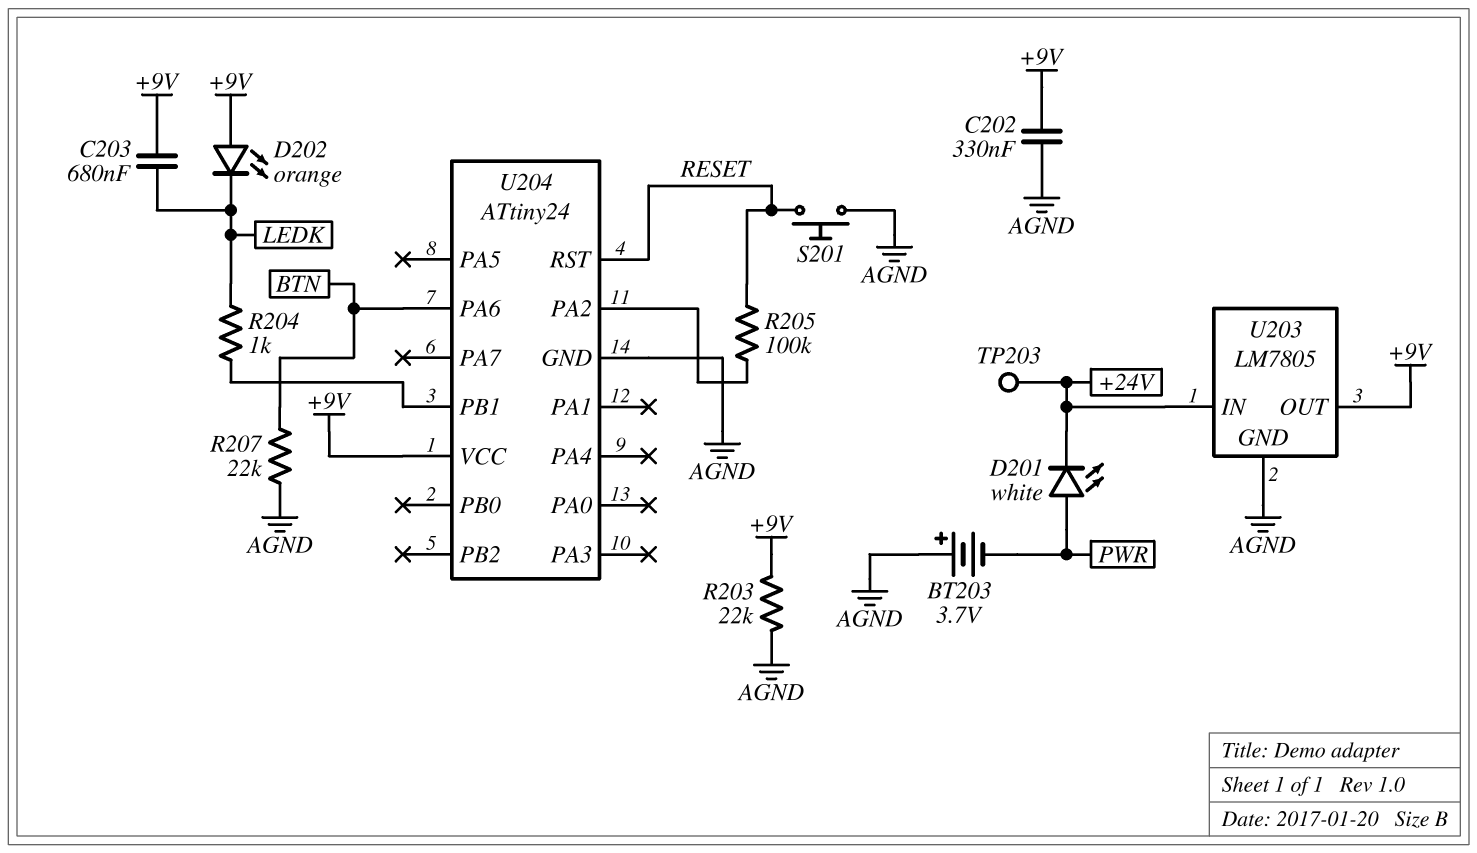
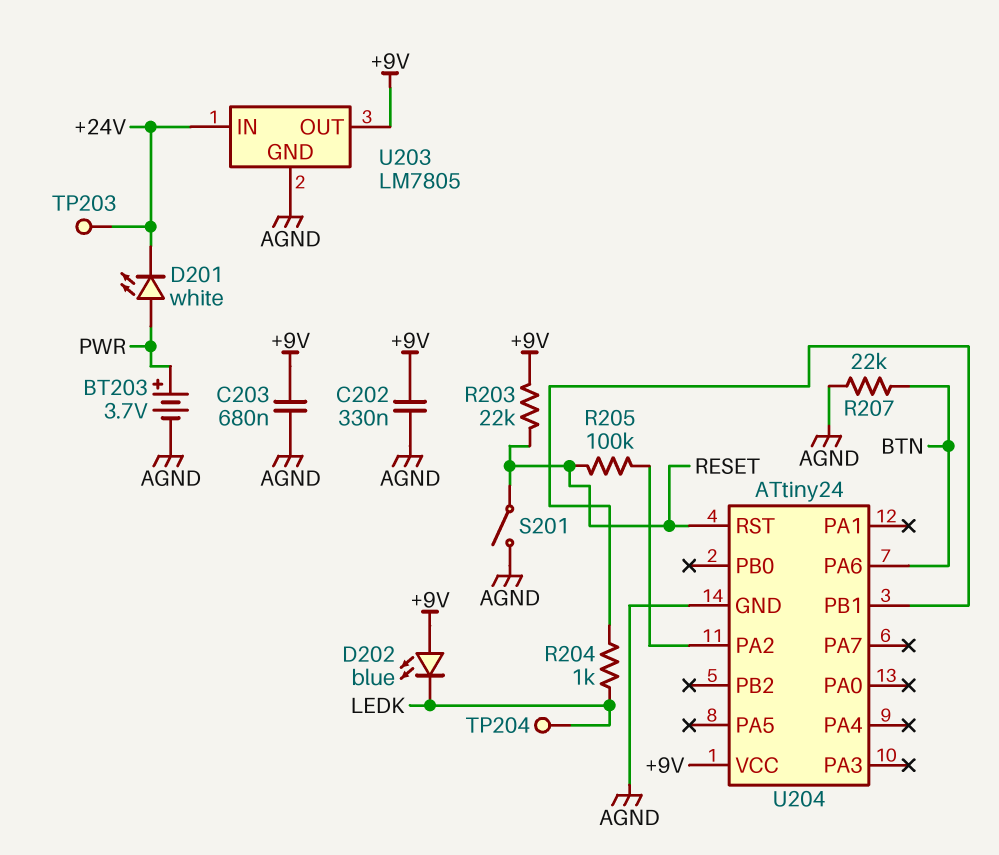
BT203: 3.7V (plus AGND, minus PWR) -> 3.7V (plus PWR, minus AGND)
C203: 680nF (+9V, LEDK) -> 680nF (+9V, AGND)
D202: LED orange (A +9V, K LEDK) -> LED blue (A +9V, K LEDK)
R203: 22k (+9V, AGND) -> 22k (+9V, RESET)
S201: button (AGND, RESET) -> switch (AGND, RESET)
TP204: none -> test point (LEDK)

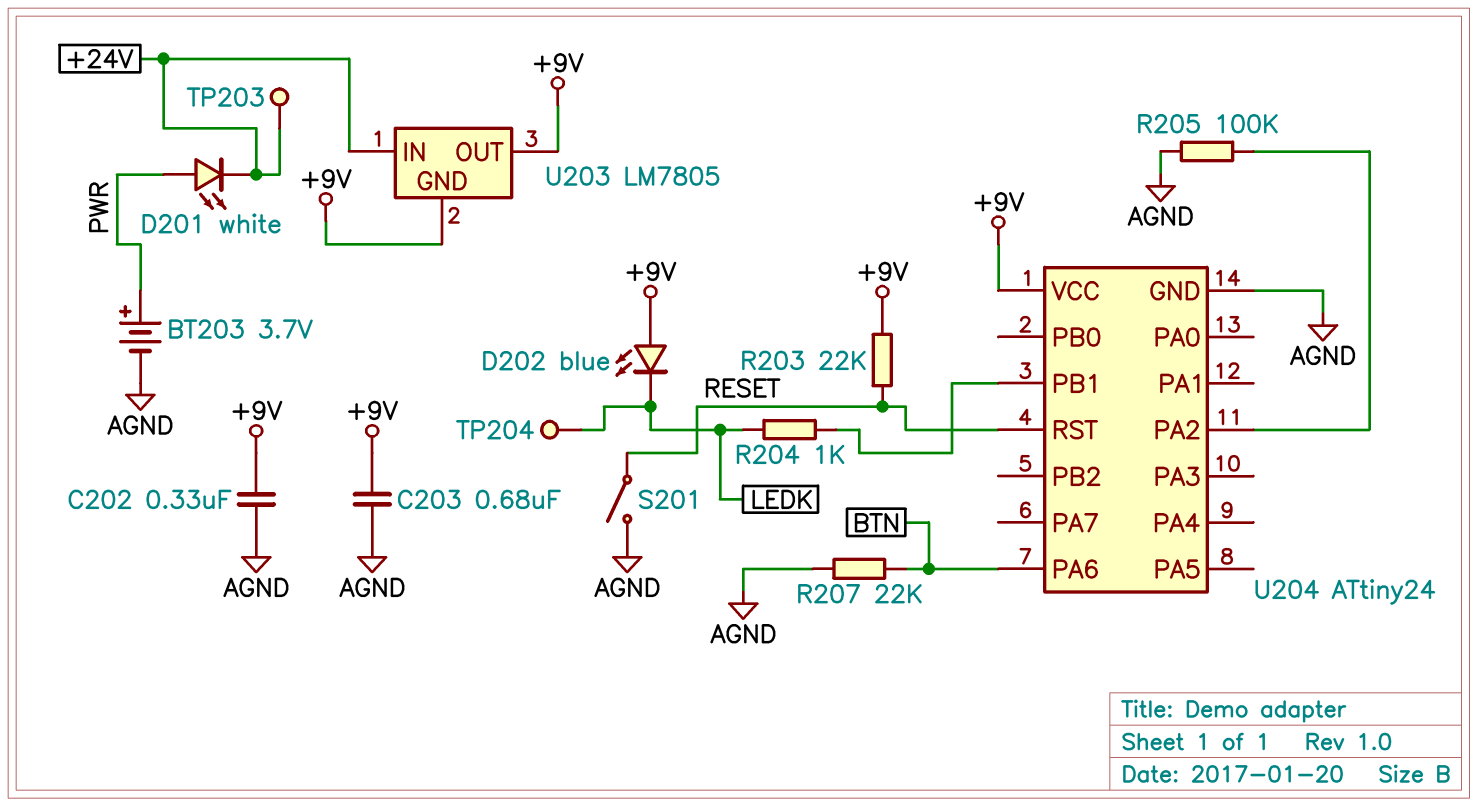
R205: 100k (RESET, U204/PA2) -> 100k (AGND, U204/PA2)
U203 pin GND: AGND -> +9V

